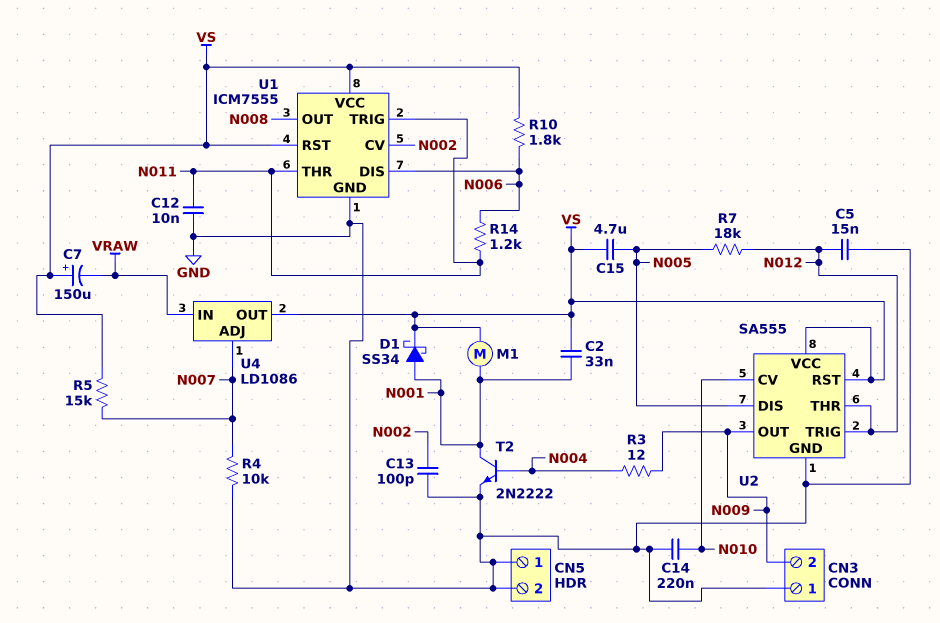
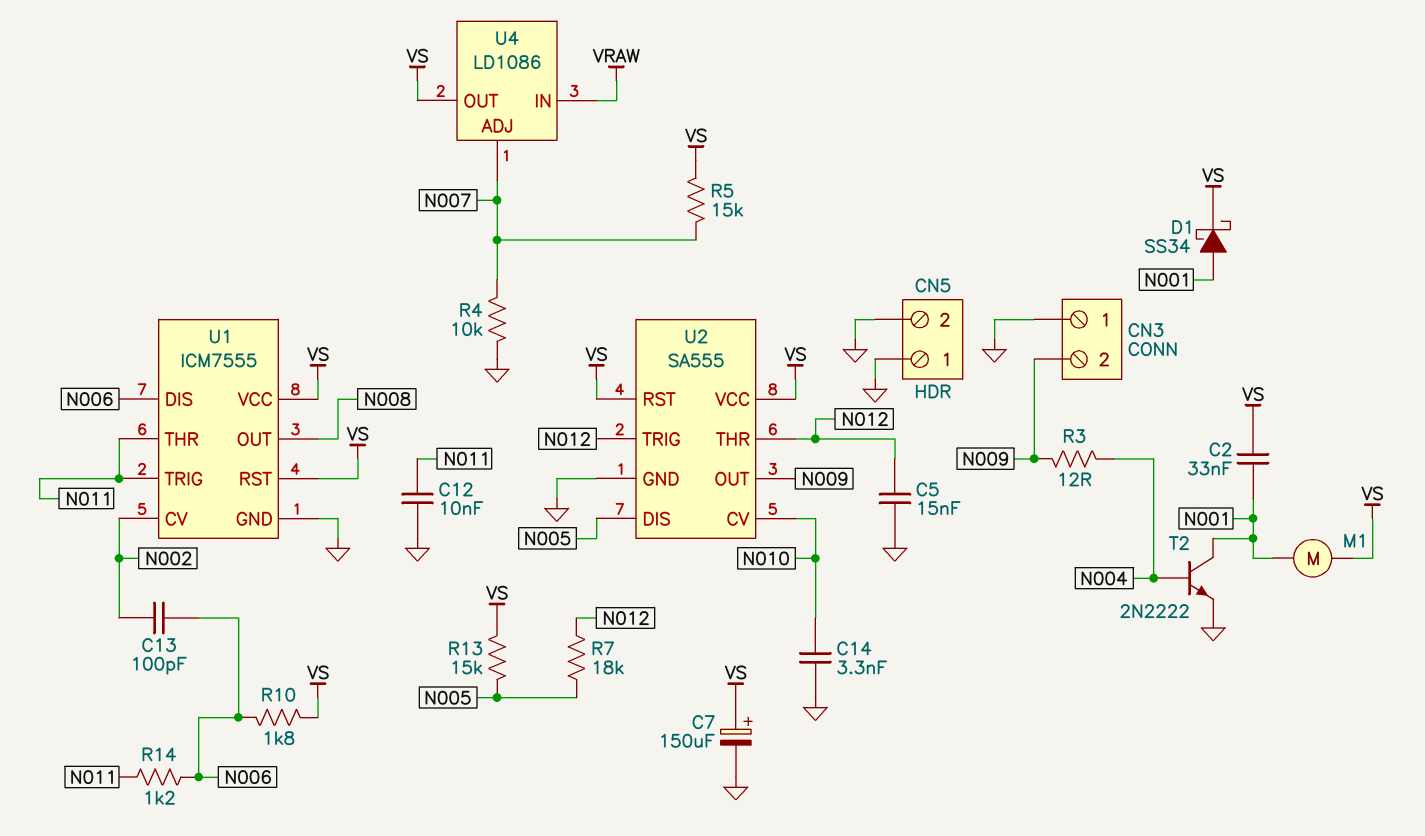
C7: 150uF (plus VS, minus VRAW) -> 150uF (plus VS, minus GND)
C13: 100pF (GND, N002) -> 100pF (N002, N006)
C14: 220nF (GND, N010) -> 3.3nF (GND, N010)
C15: 4.7uF (N005, VS) -> none
R13: none -> 15k (N005, VS)

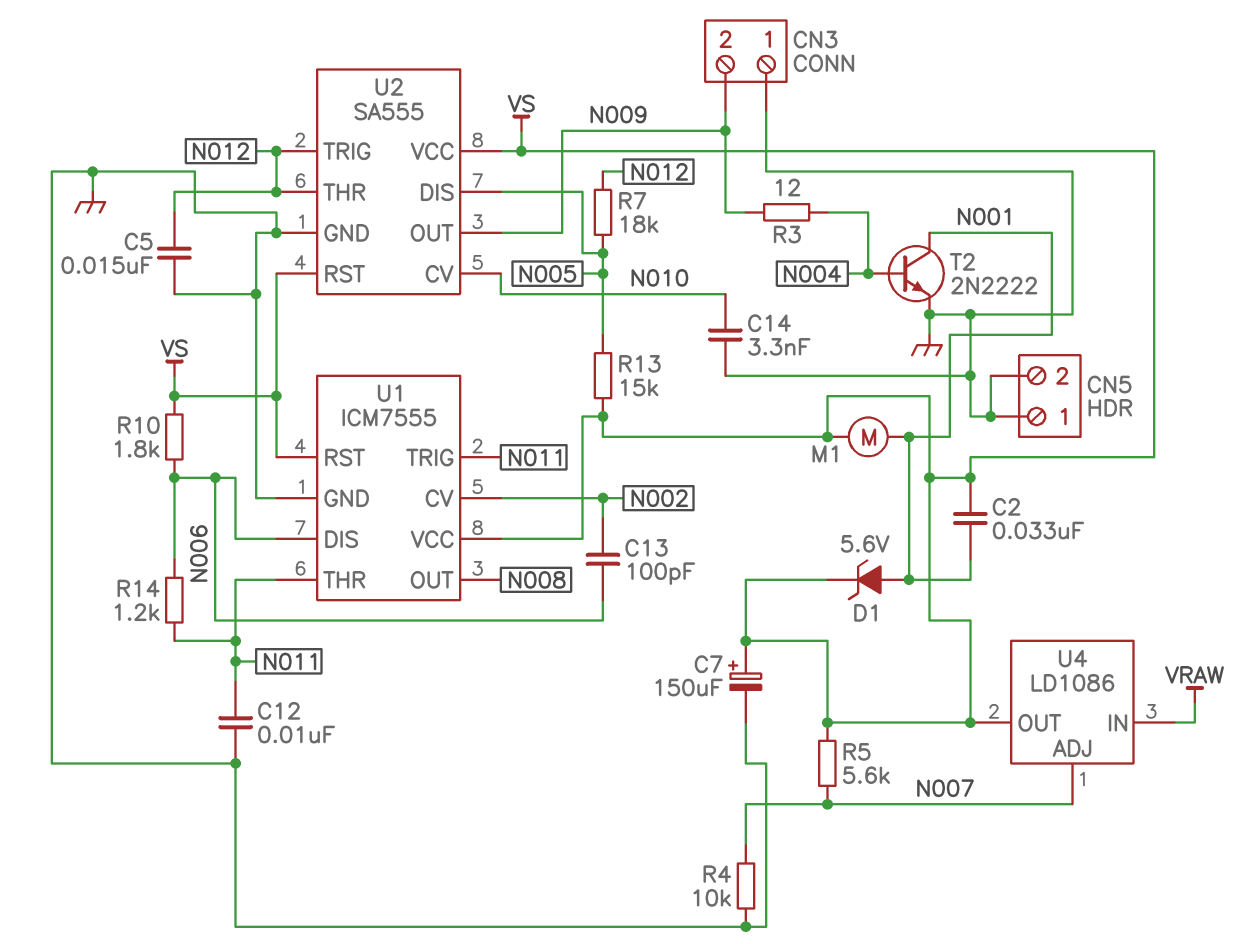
D1: schottky SS34 (A N001, K VS) -> zener 5.6V (A N001, K VS)
R5: 15k (N007, VS) -> 5.6k (N007, VS)

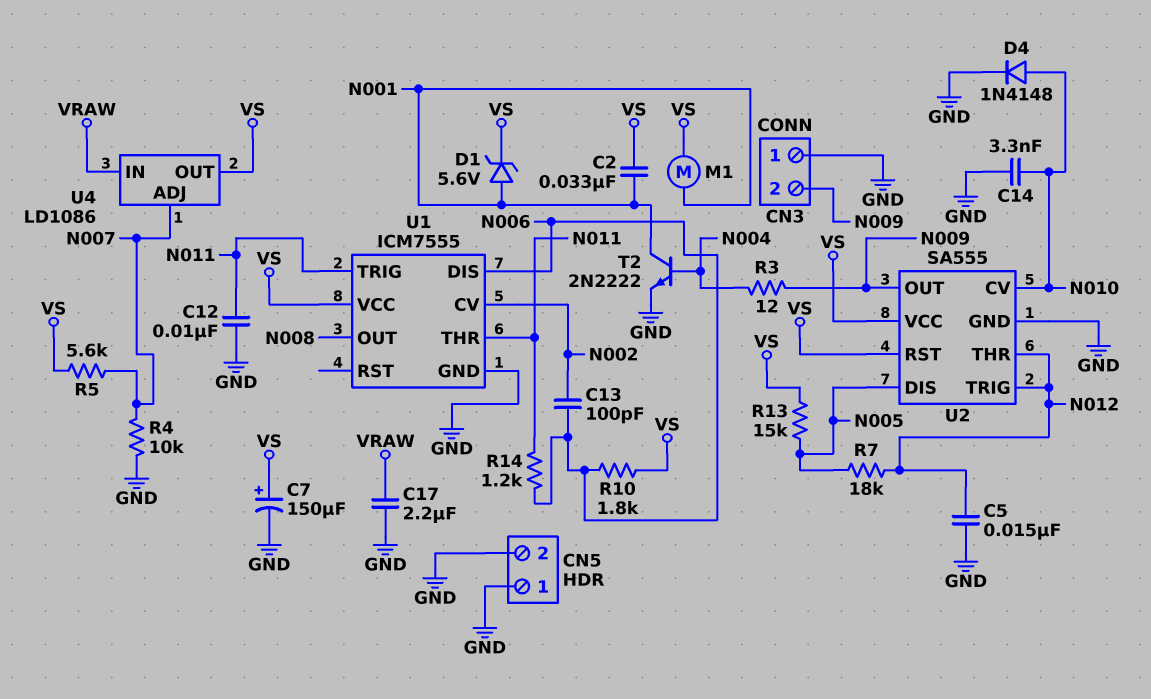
C17: none -> 2.2uF (GND, VRAW)
D4: none -> diode 1N4148 (A N010, K GND)
U1 pin RST: VS -> none

